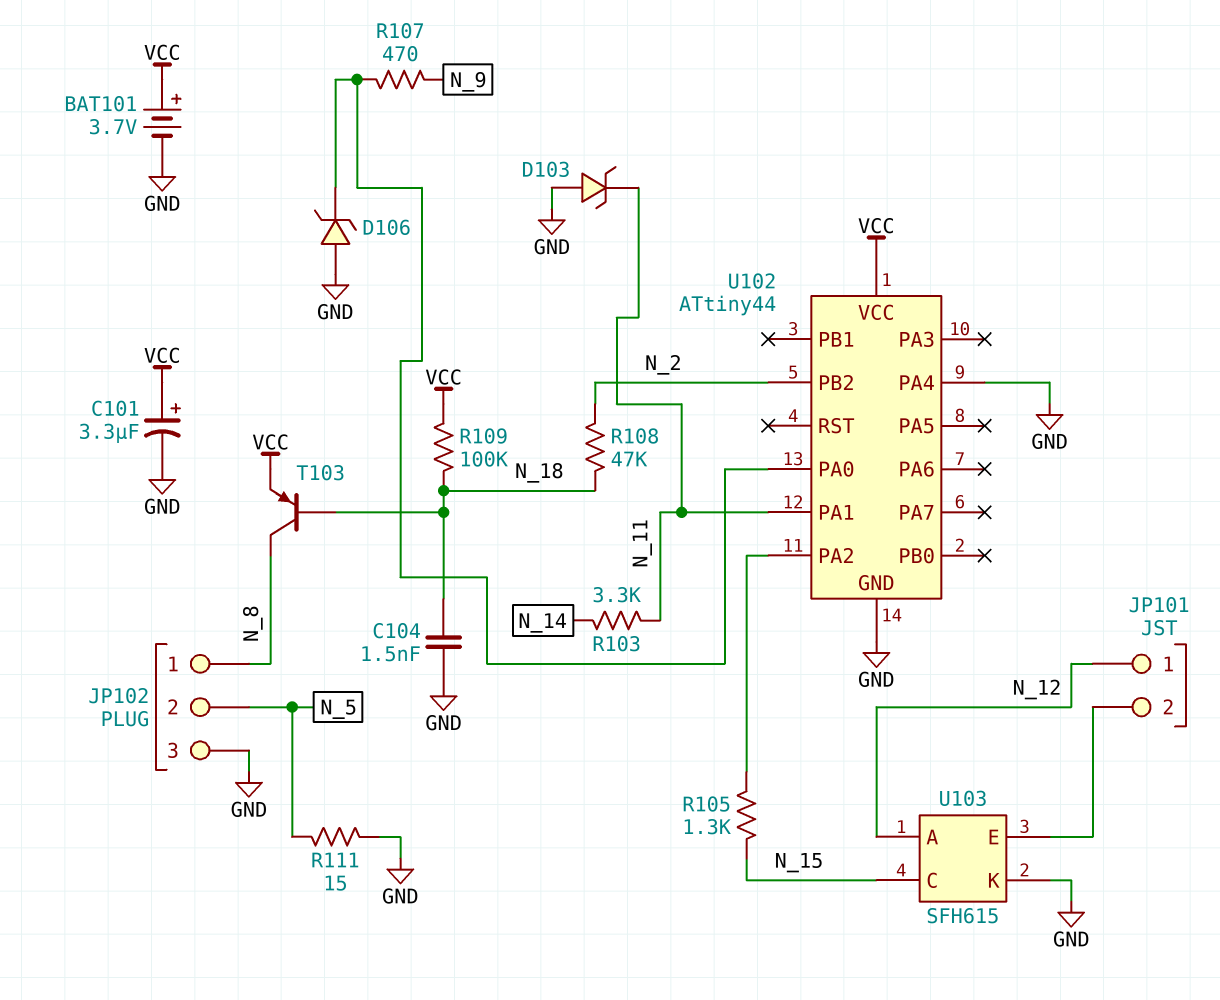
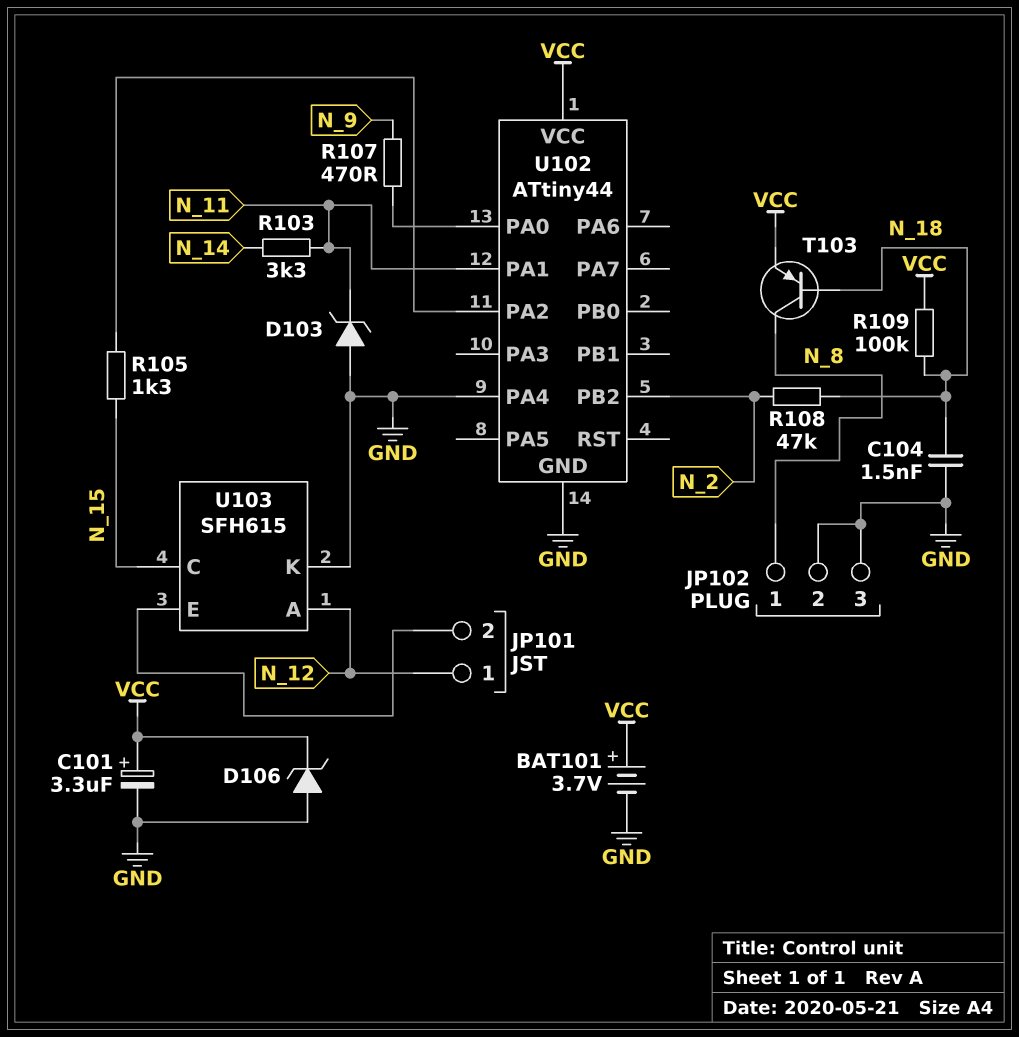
D106: zener (A GND, K U102/PA0) -> zener (A GND, K VCC)
JP102 pin 2: N_5 -> GND
R111: 15 (GND, N_5) -> none

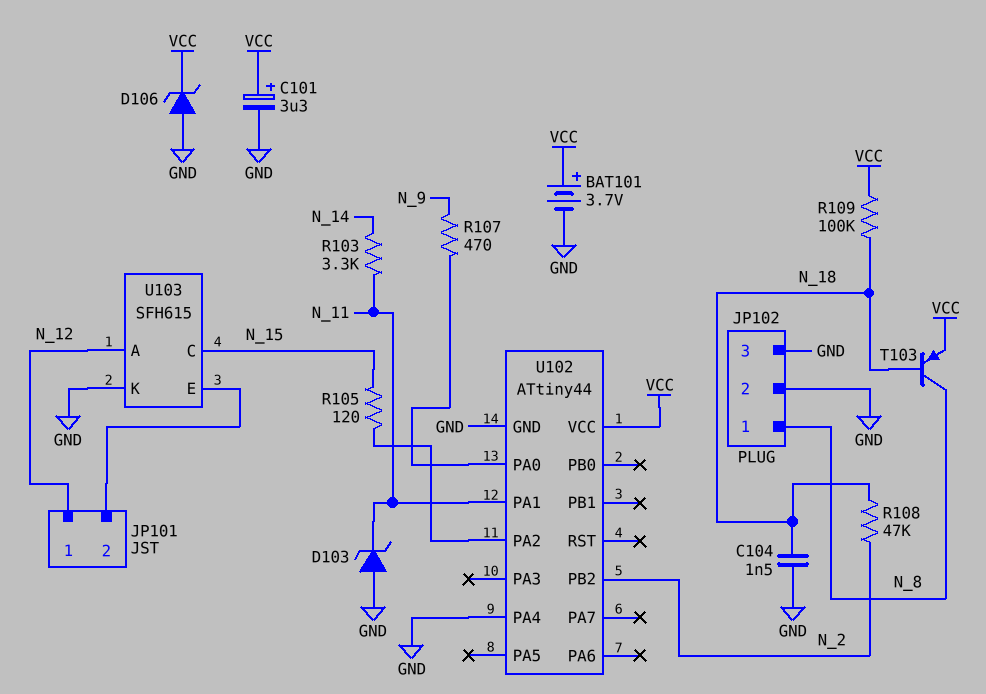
R105: 1.3k (N_15, U102/PA2) -> 120 (N_15, U102/PA2)

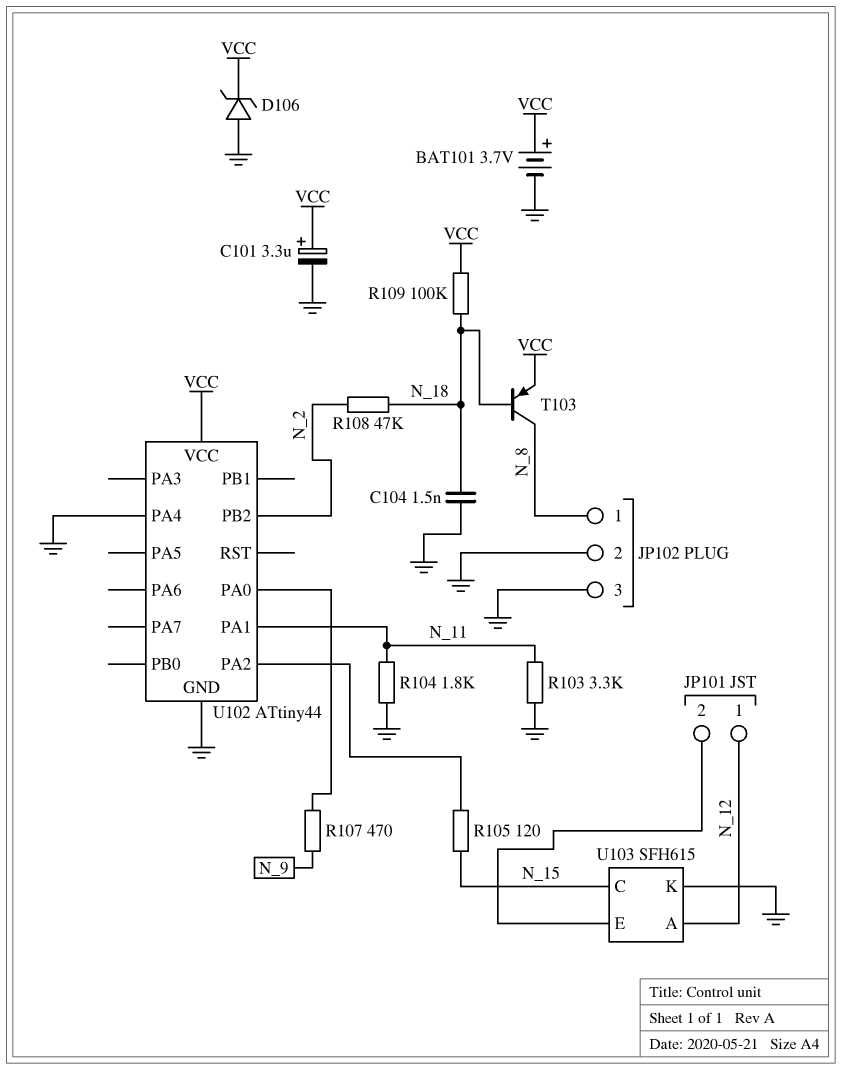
D103: zener (A GND, K N_11) -> none
R103: 3.3k (N_11, N_14) -> 3.3k (GND, N_11)
R104: none -> 1.8k (GND, N_11)

